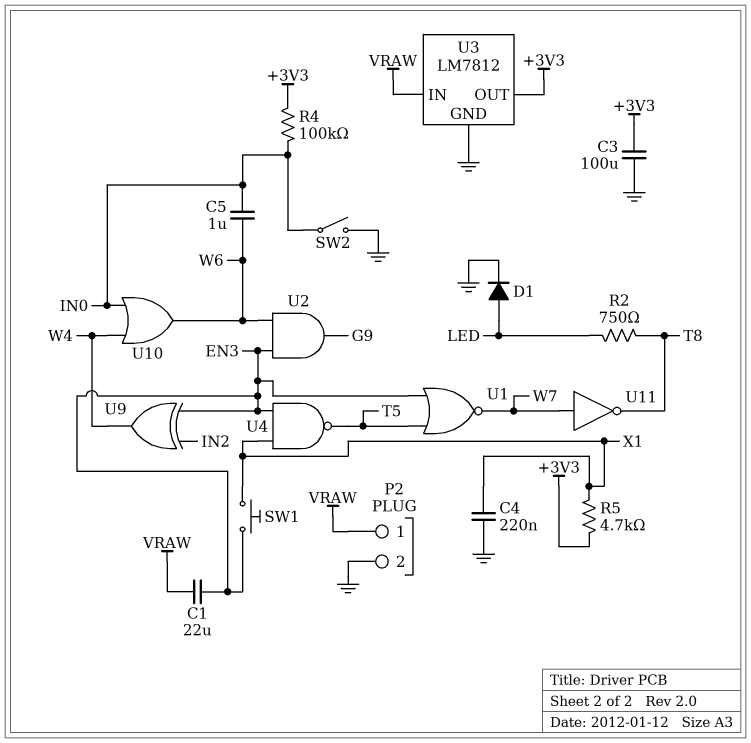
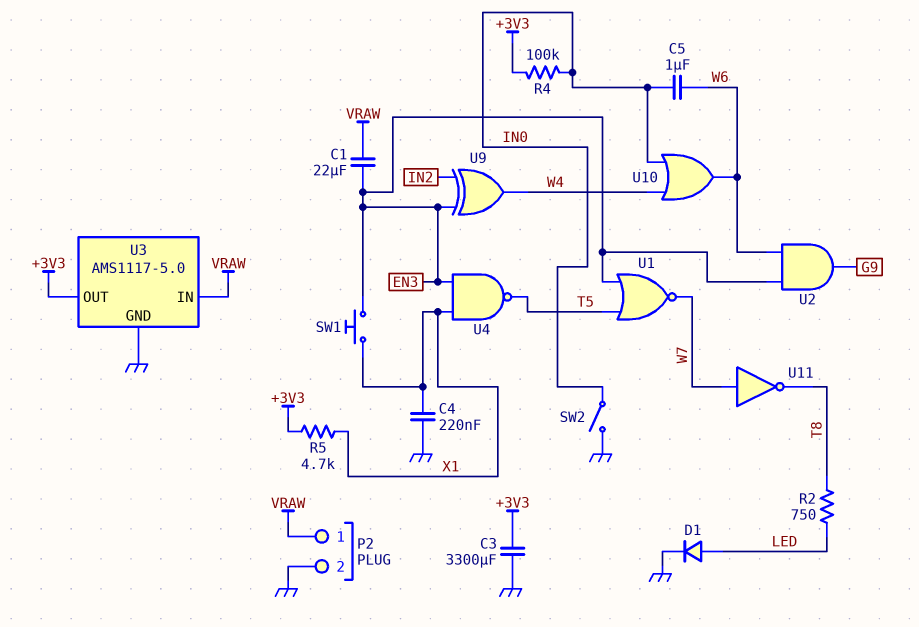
C3: 100uF (+3V3, GND) -> 3300uF (+3V3, GND)
U3: LM7812 -> AMS1117-5.0

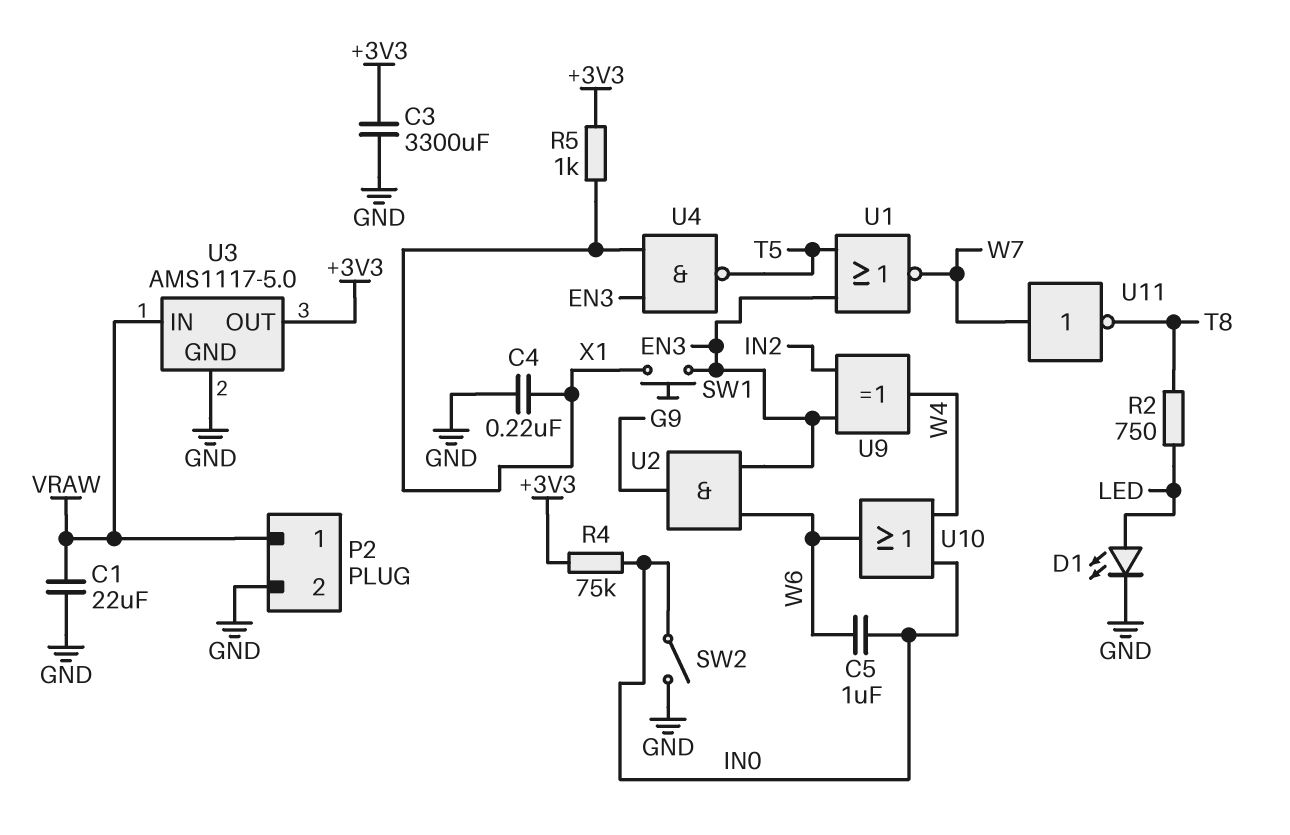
C1: 22uF (EN3, VRAW) -> 22uF (GND, VRAW)
D1: diode (A LED, K GND) -> LED (A LED, K GND)
R4: 100k (+3V3, IN0) -> 75k (+3V3, IN0)
R5: 4.7k (+3V3, X1) -> 1k (+3V3, X1)

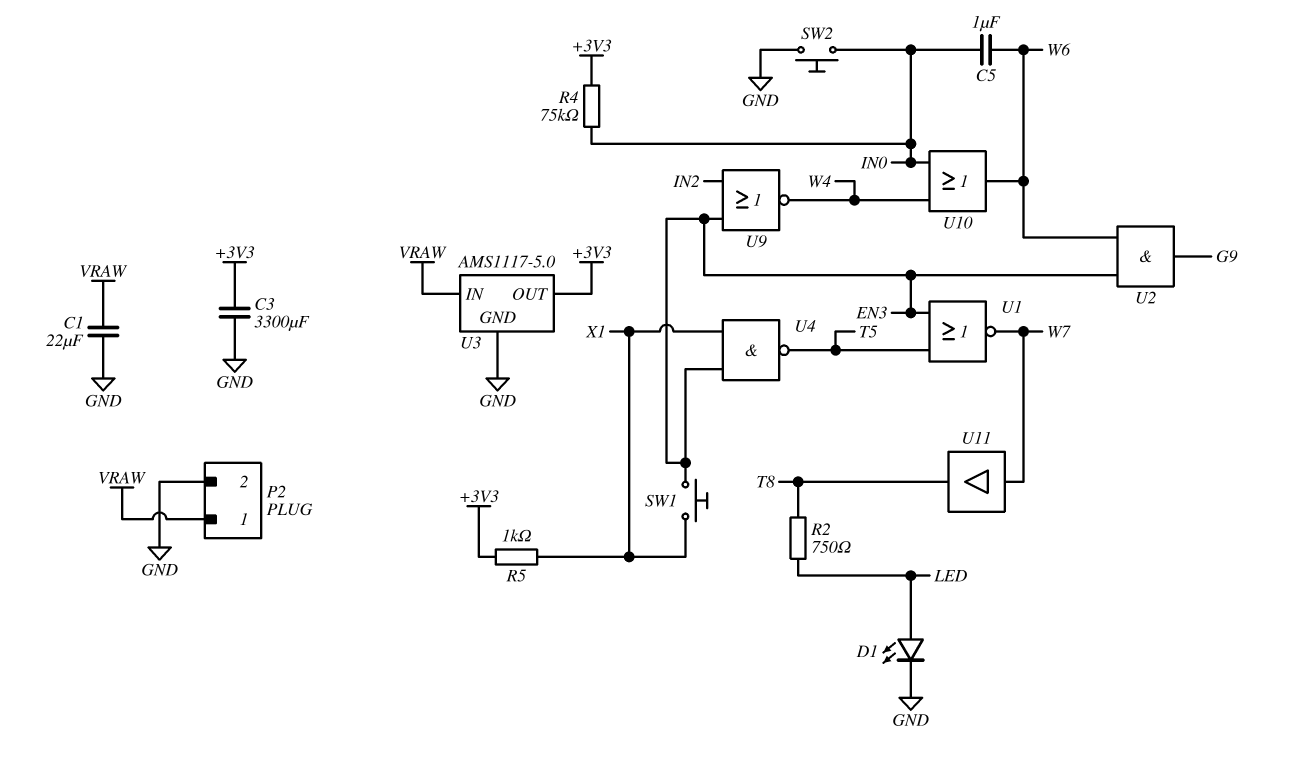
C4: 220nF (GND, X1) -> none
SW2: switch (GND, IN0) -> button (GND, IN0)
U9: XOR (in EN3, in IN2, out W4) -> NOR (in EN3, in IN2, out W4)
U11: NOT (in W7, out T8) -> buffer (in W7, out T8)

